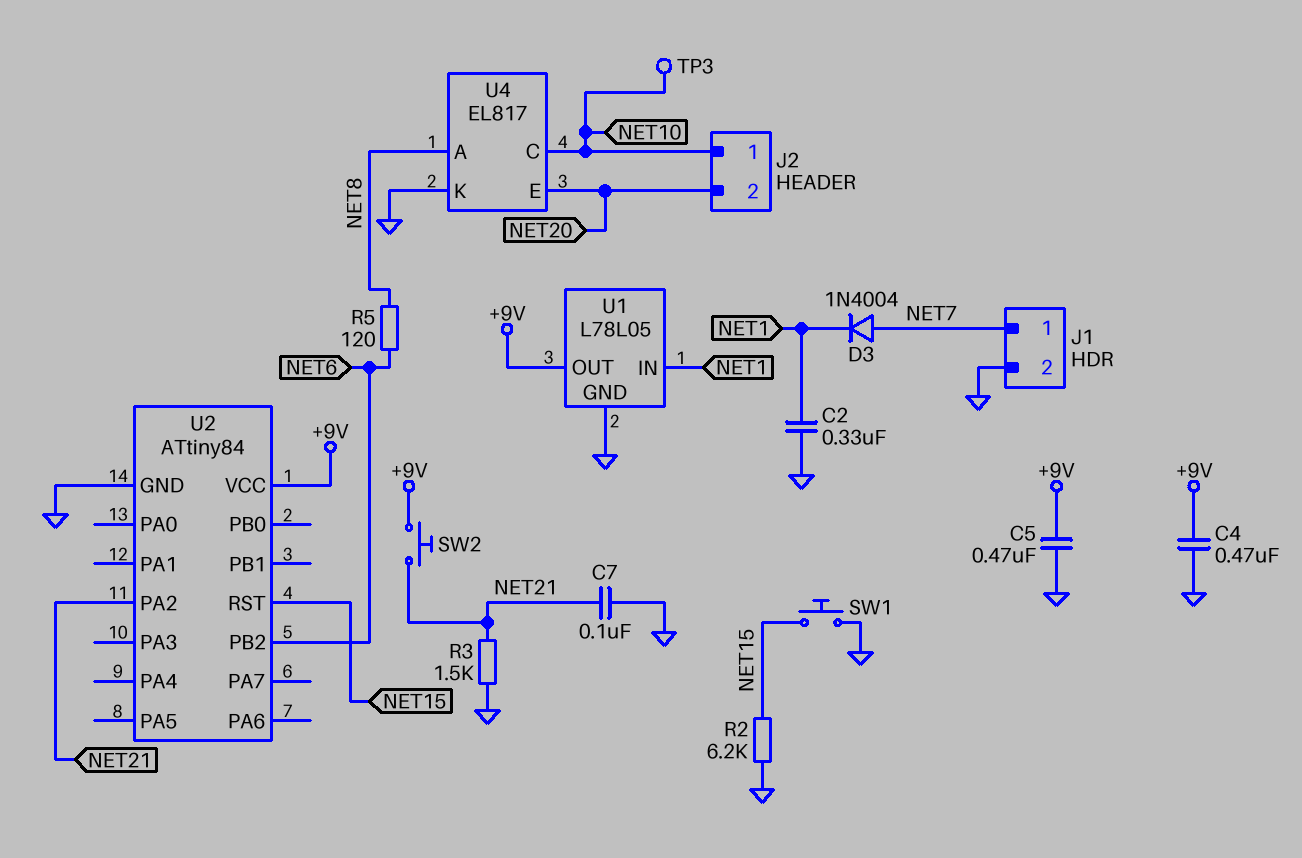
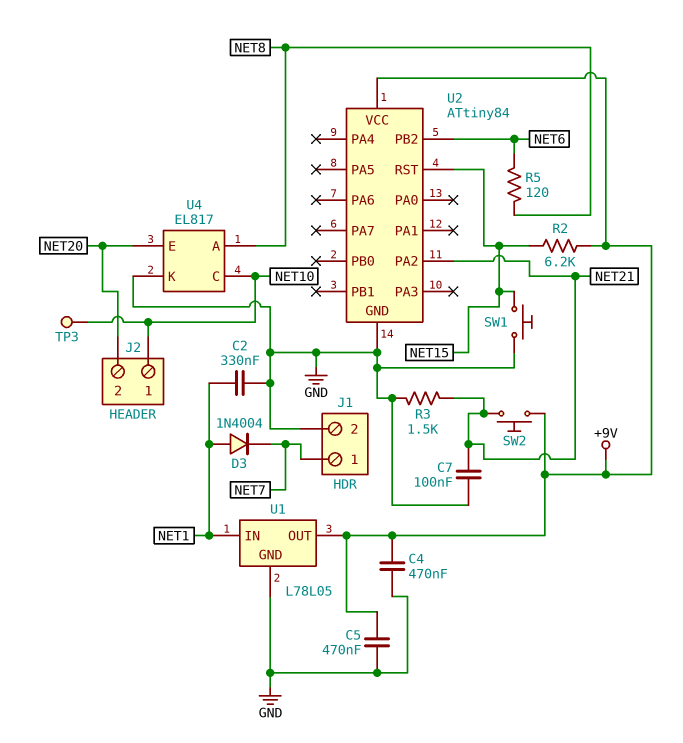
D3: diode 1N4004 (A NET7, K NET1) -> diode 1N4004 (A NET1, K NET7)
R2: 6.2k (GND, NET15) -> 6.2k (+9V, NET15)

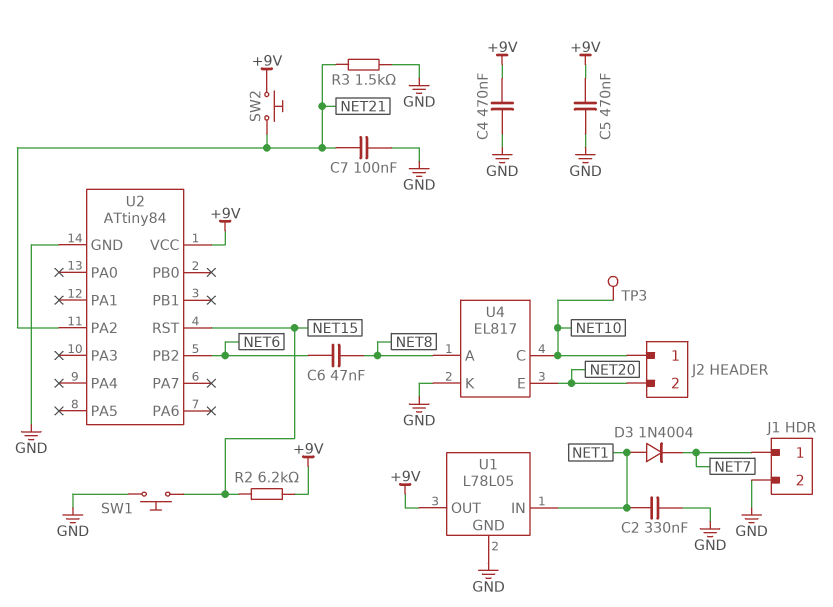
C6: none -> 47nF (NET6, NET8)
R5: 120 (NET6, NET8) -> none

